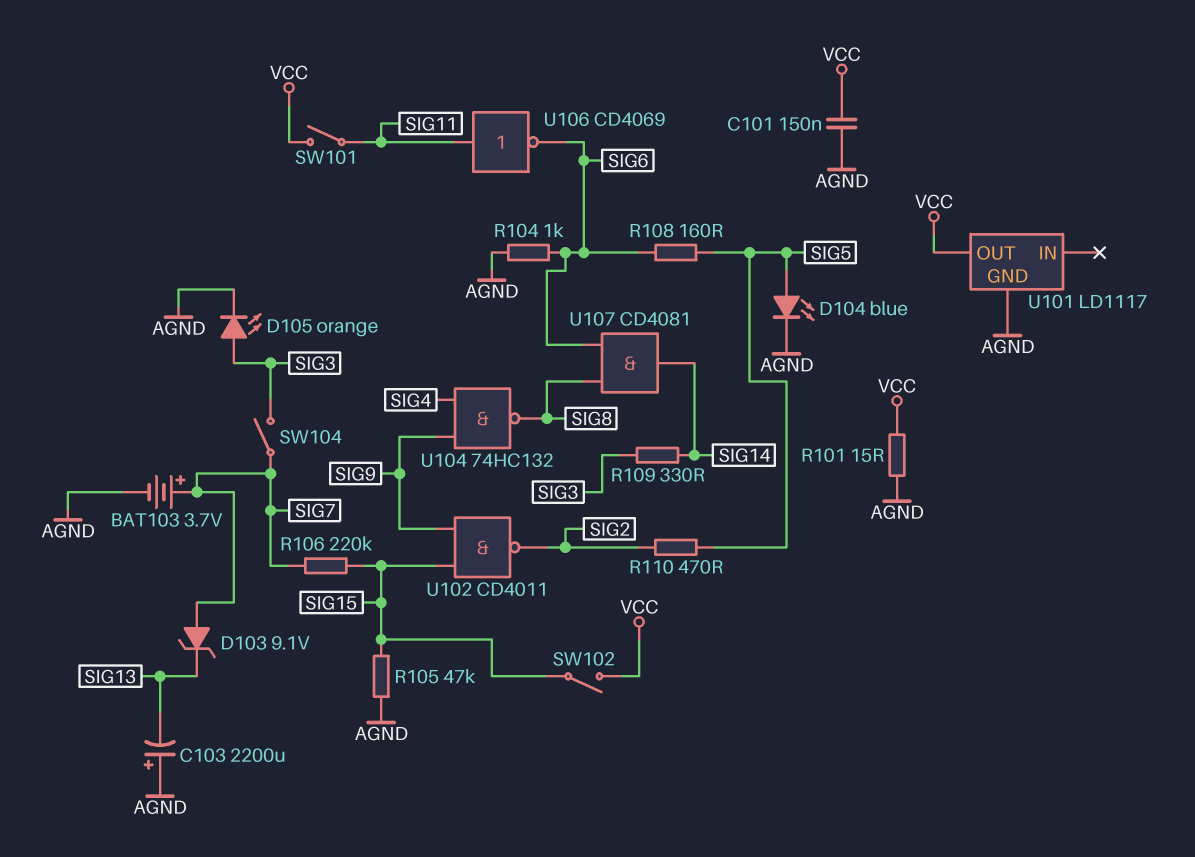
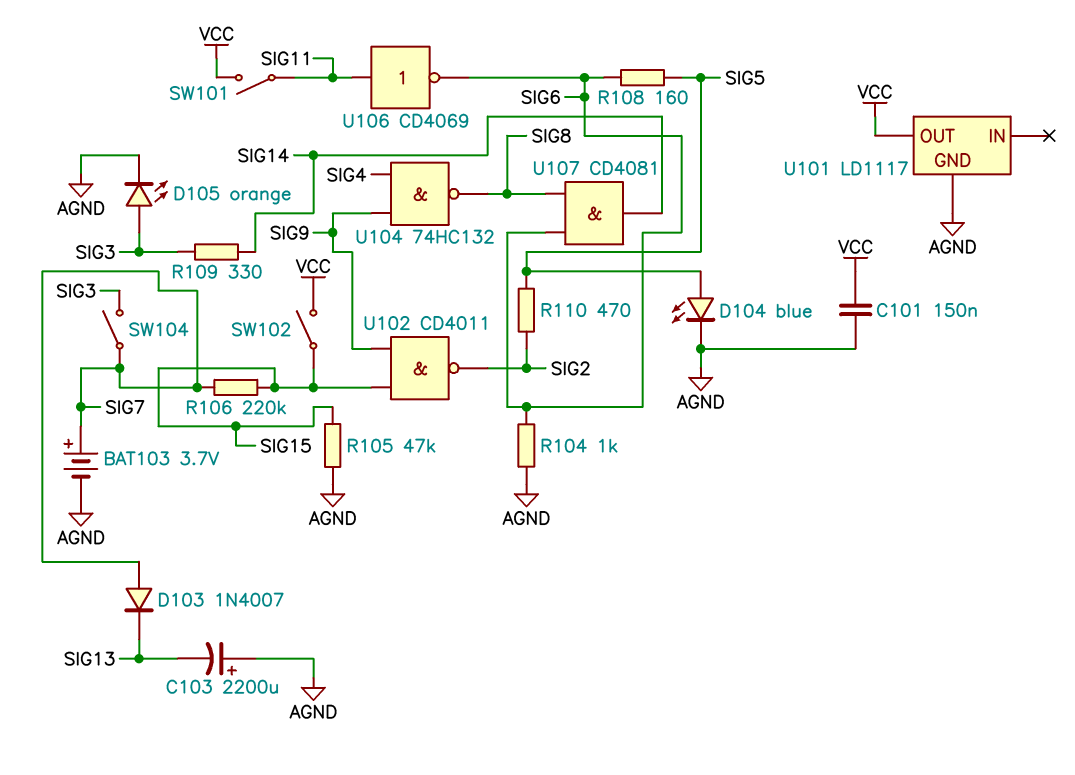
D103: zener 9.1V (A SIG7, K SIG13) -> diode 1N4007 (A SIG7, K SIG13)
R101: 15 (AGND, VCC) -> none

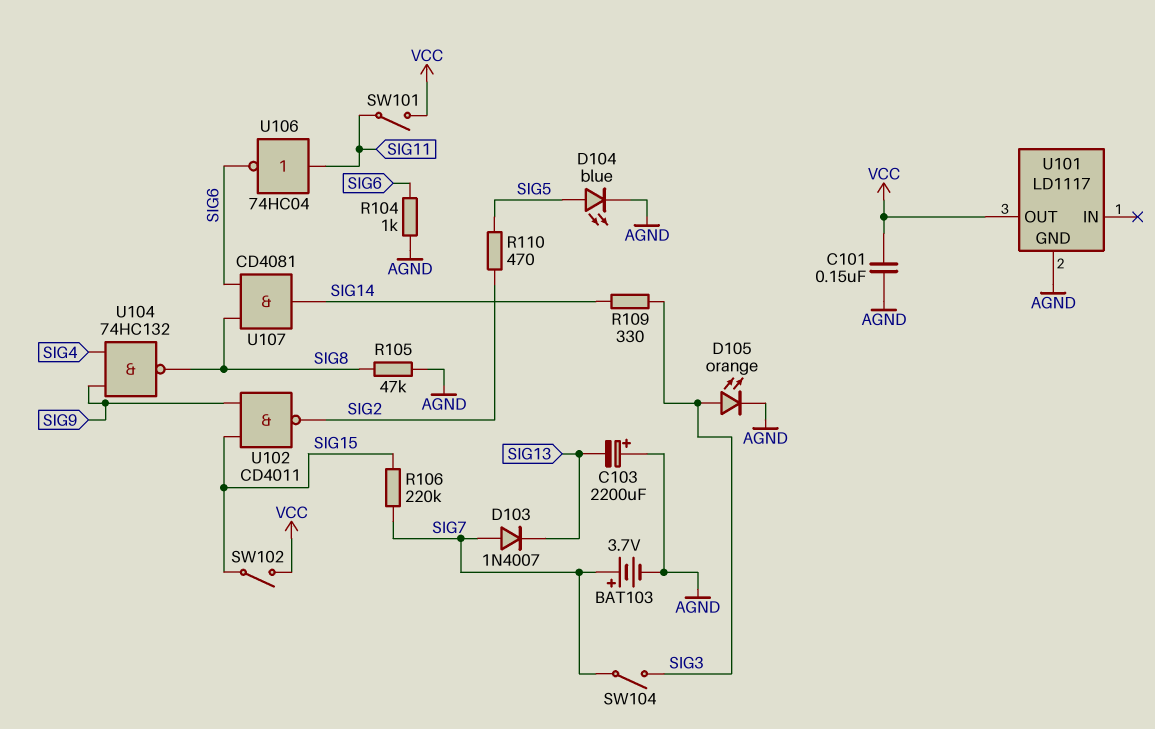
R105: 47k (AGND, SIG15) -> 47k (AGND, SIG8)
R108: 160 (SIG5, SIG6) -> none
U106: NOT CD4069 (in SIG11, out SIG6) -> NOT 74HC04 (in SIG11, out SIG6)

